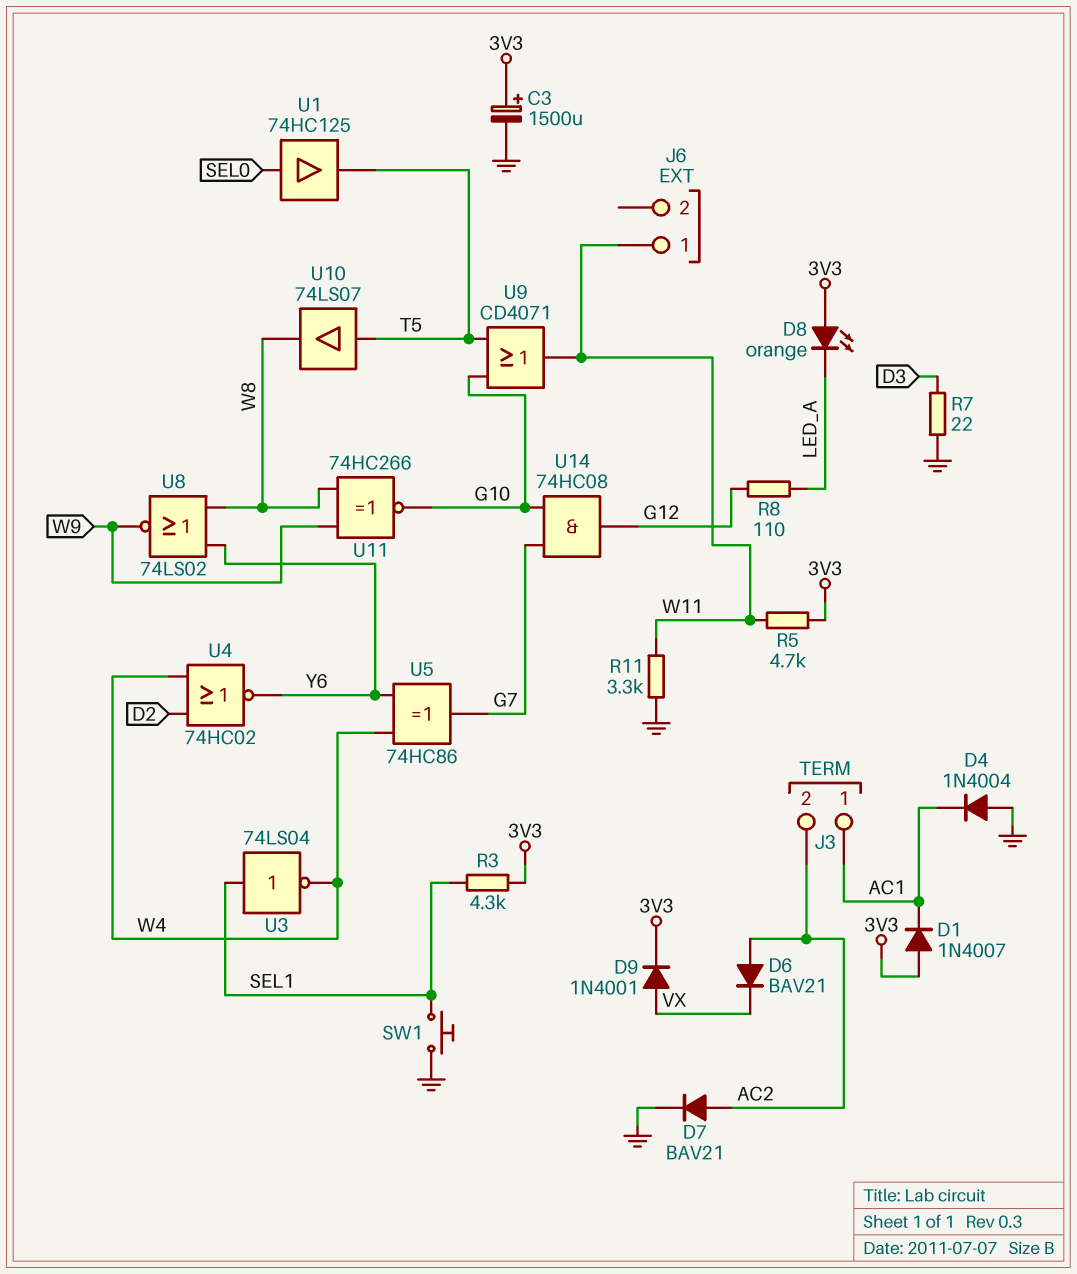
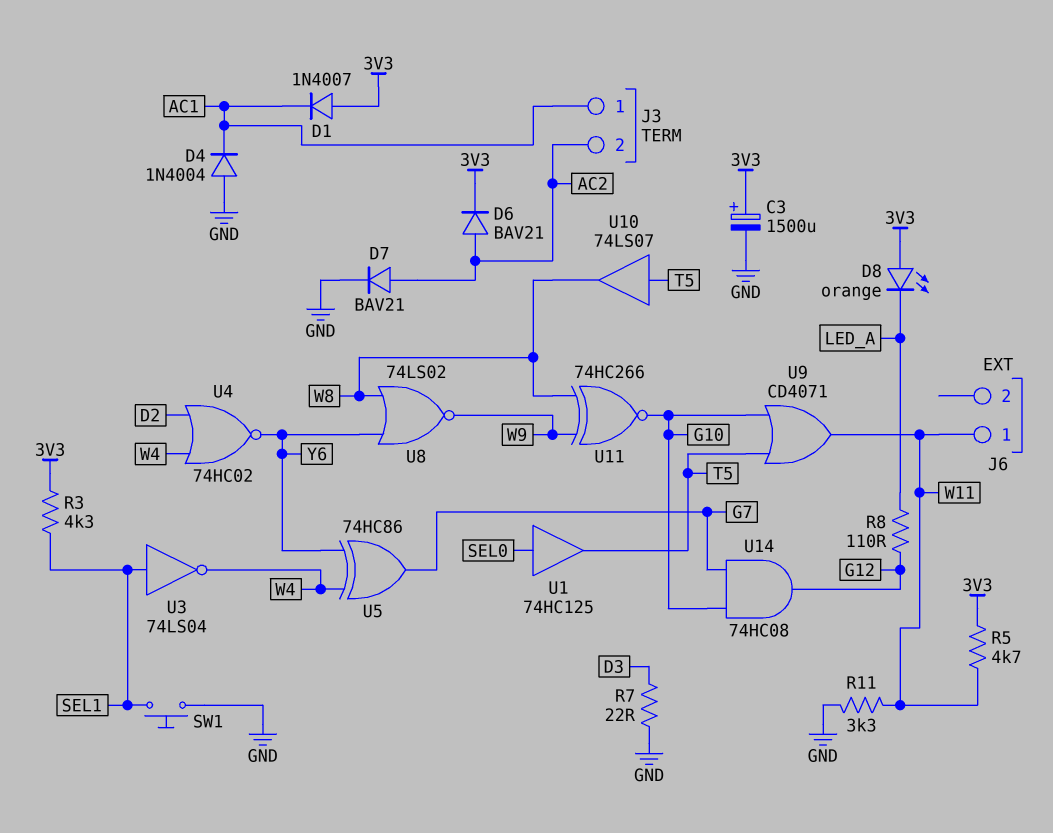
D6: diode BAV21 (A AC2, K VX) -> diode BAV21 (A AC2, K 3V3)
D9: diode 1N4001 (A VX, K 3V3) -> none

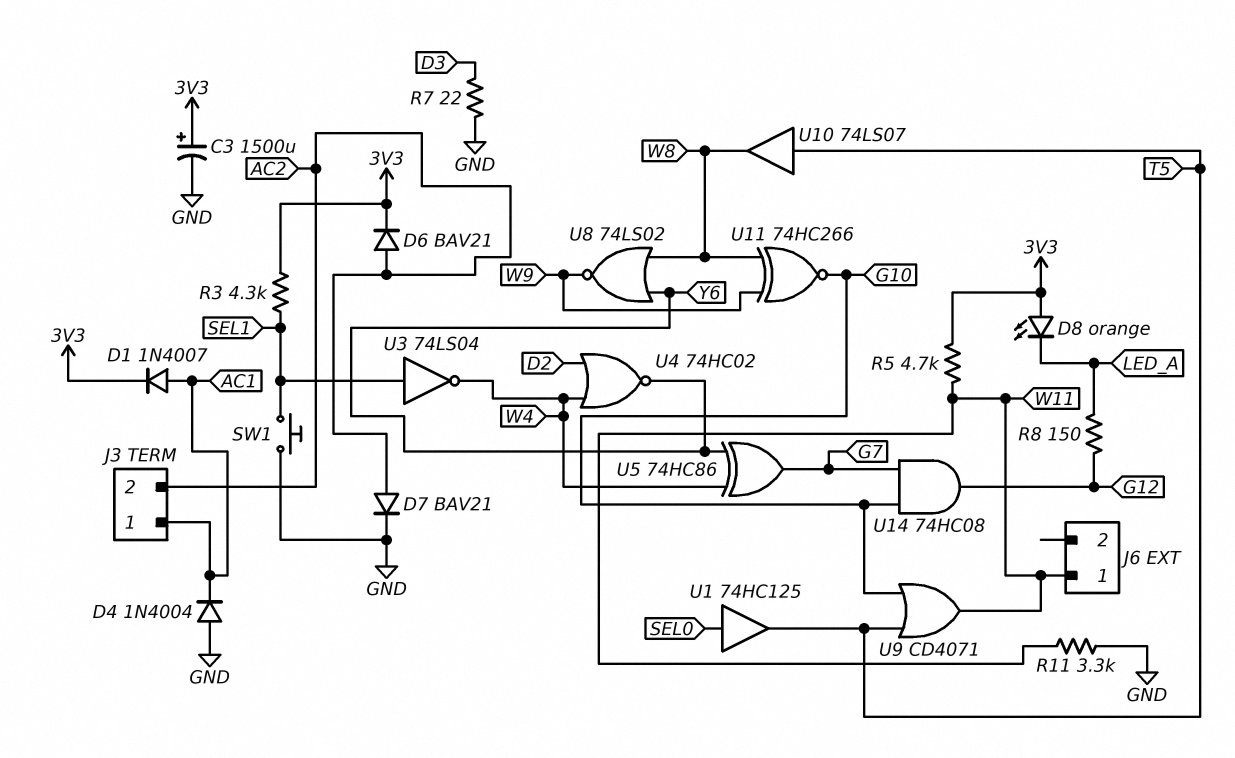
D1: diode 1N4007 (A 3V3, K AC1) -> diode 1N4007 (A AC1, K 3V3)
R8: 110 (G12, LED_A) -> 150 (G12, LED_A)

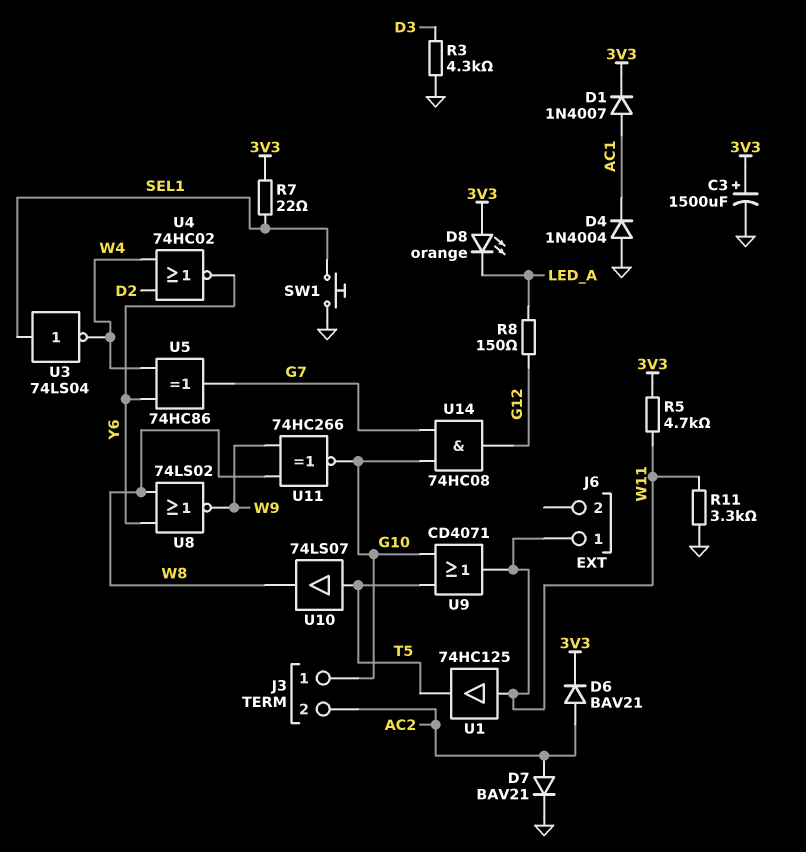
J3 pin 1: AC1 -> G10
R3: 4.3k (3V3, SEL1) -> 4.3k (D3, GND)
R7: 22 (D3, GND) -> 22 (3V3, SEL1)
U1: buffer 74HC125 (in SEL0, out T5) -> buffer 74HC125 (in W11, out T5)

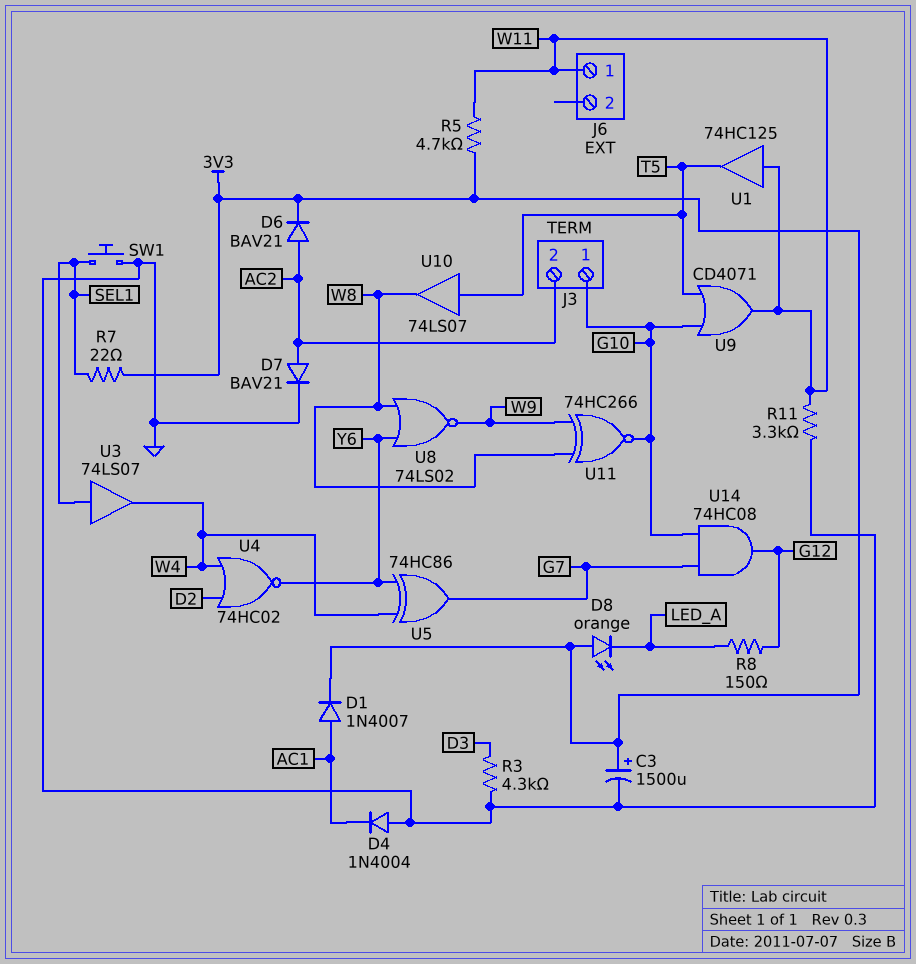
U3: NOT 74LS04 (in SEL1, out W4) -> buffer 74LS07 (in SEL1, out W4)

